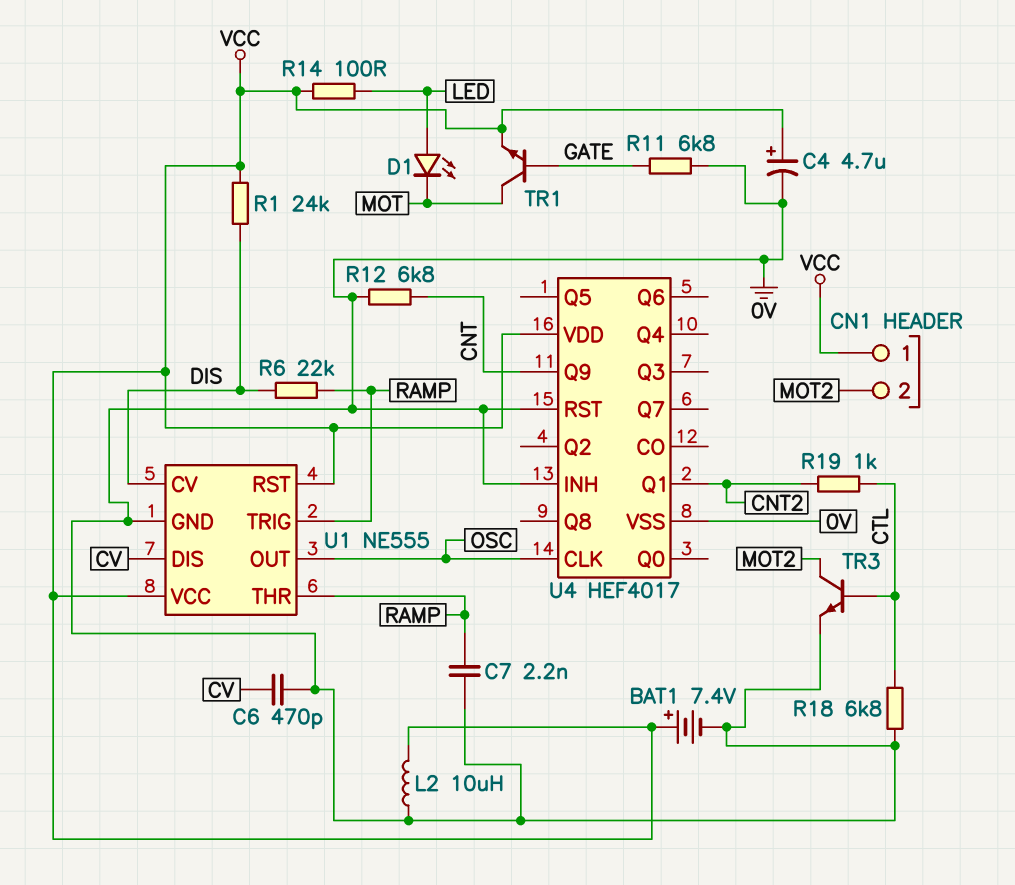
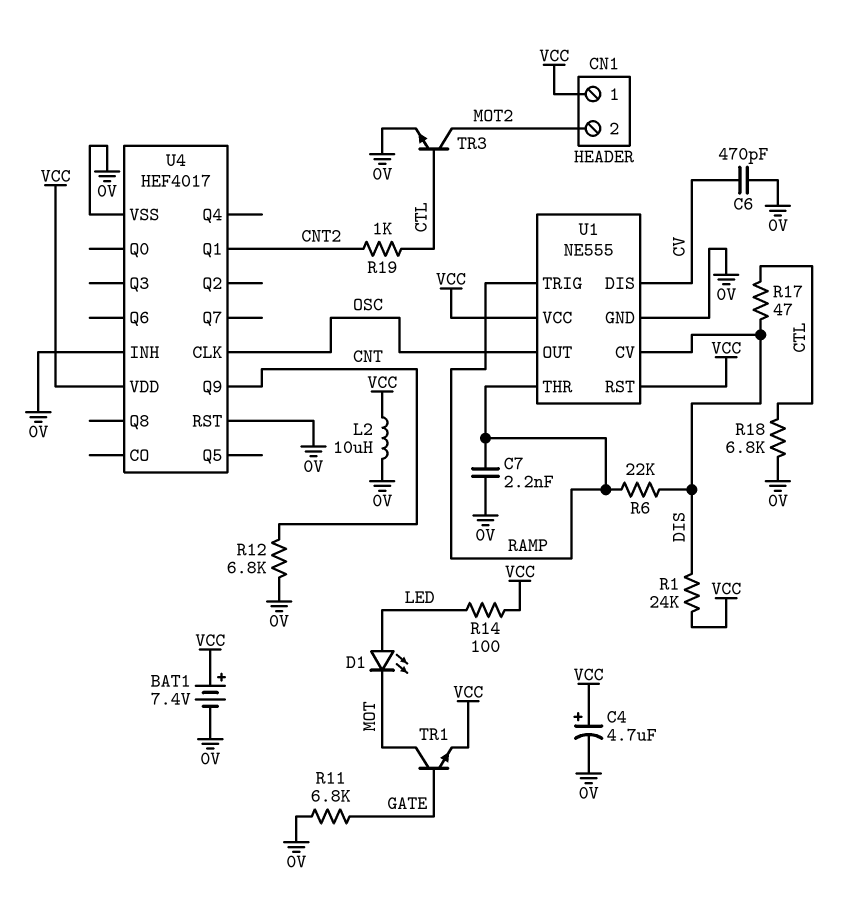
R17: none -> 47 (CTL, DIS)

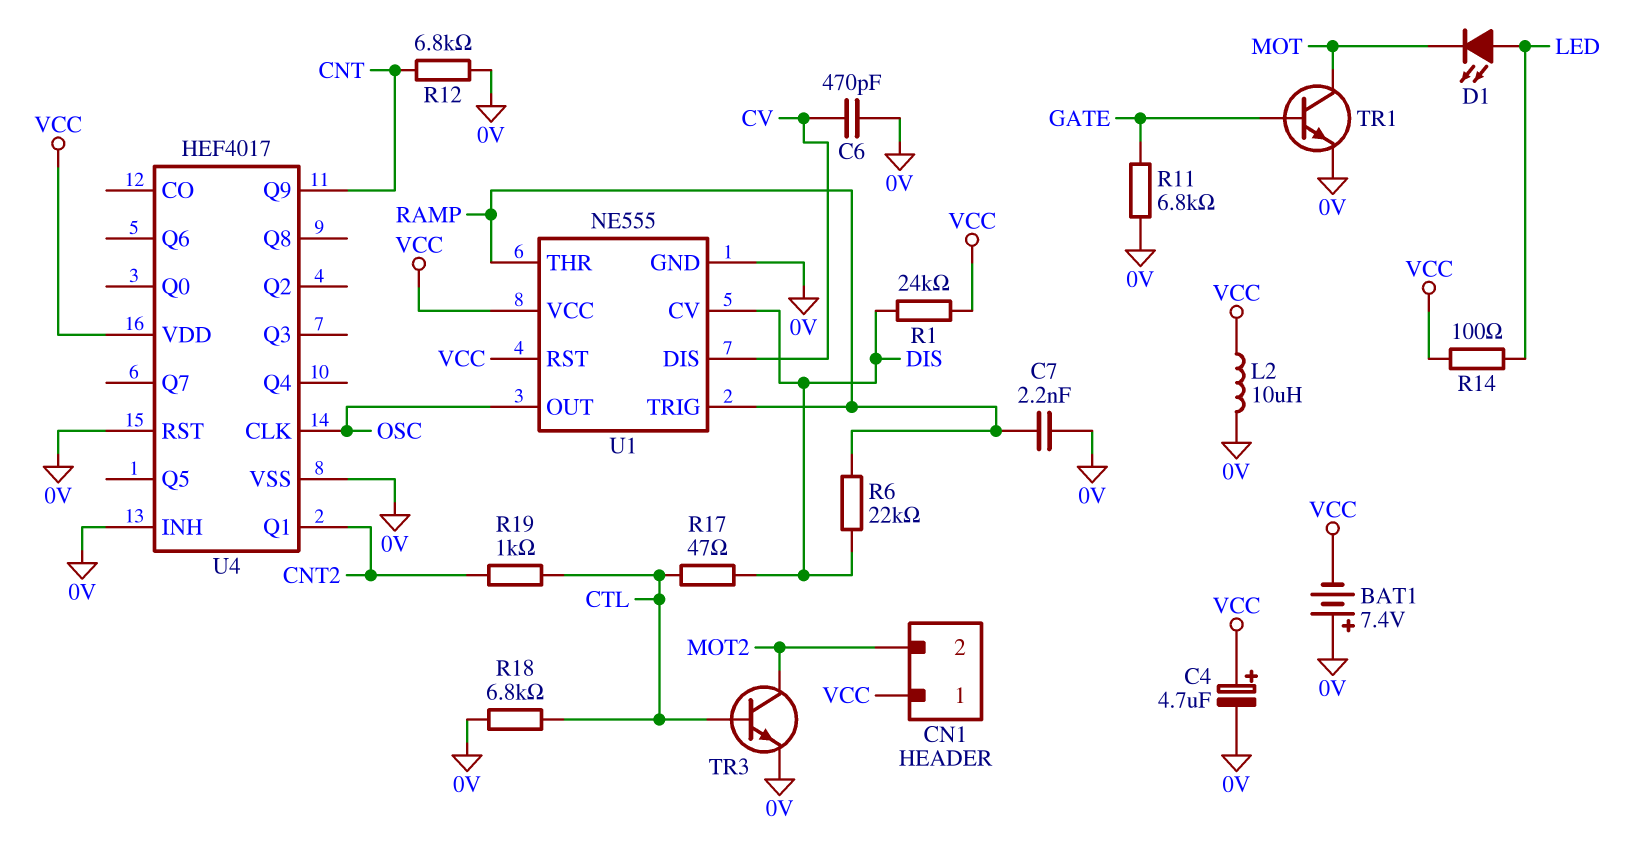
BAT1: 7.4V (plus VCC, minus 0V) -> 7.4V (plus 0V, minus VCC)
TR1: NPN (B GATE, C MOT, E VCC) -> NPN (B GATE, C MOT, E 0V)

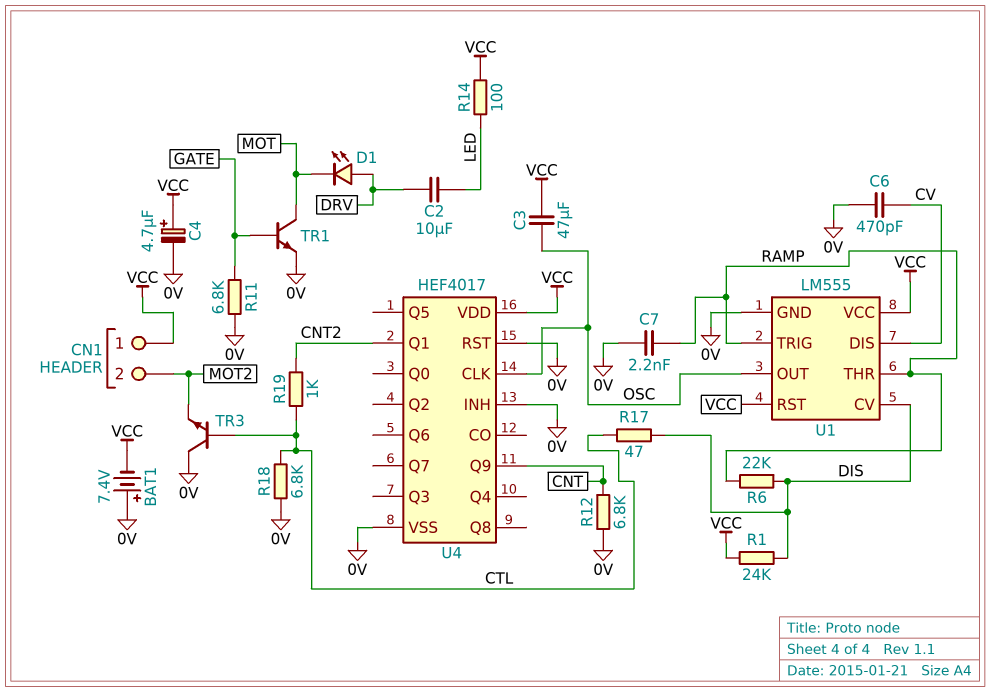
C2: none -> 10uF (DRV, LED)
C3: none -> 47uF (OSC, VCC)
D1: LED (A LED, K MOT) -> LED (A DRV, K MOT)
L2: 10uH (0V, VCC) -> none
TR3: NPN (B CTL, C MOT2, E 0V) -> NPN (B CTL, C 0V, E MOT2)
U1: NE555 -> LM555

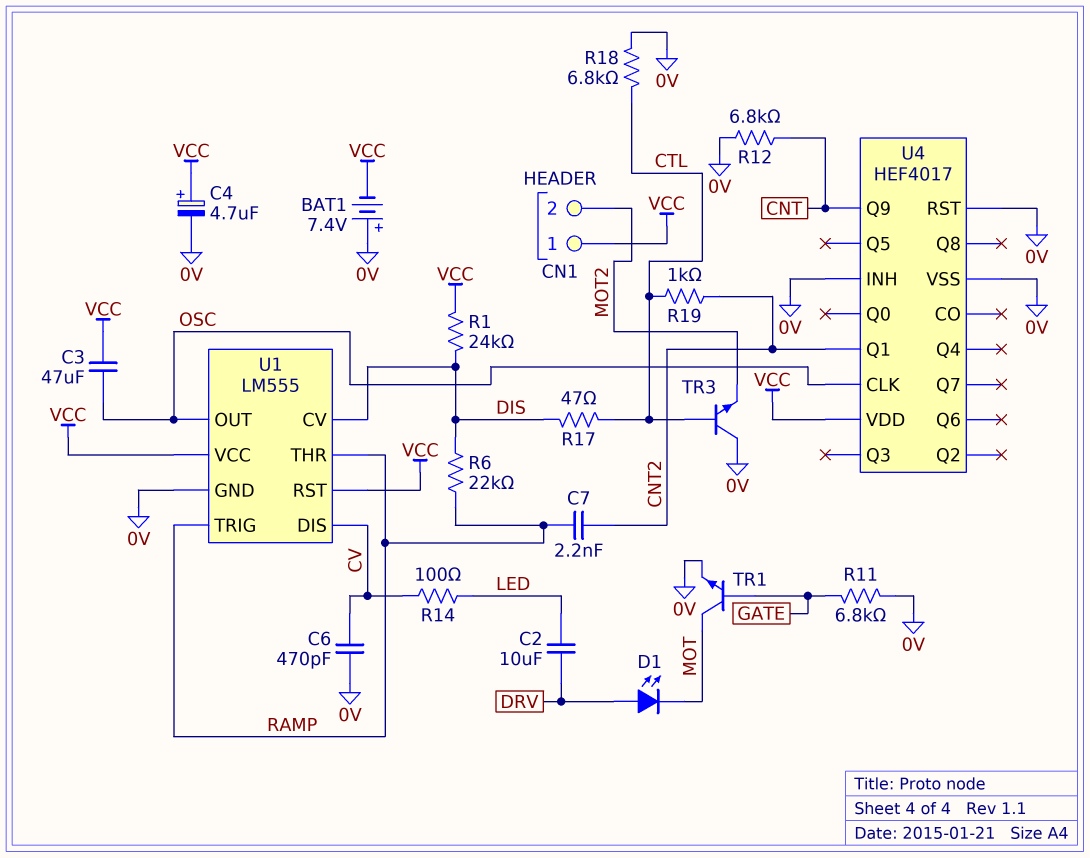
C7: 2.2nF (0V, RAMP) -> 2.2nF (CNT2, RAMP)
R14: 100 (LED, VCC) -> 100 (CV, LED)

